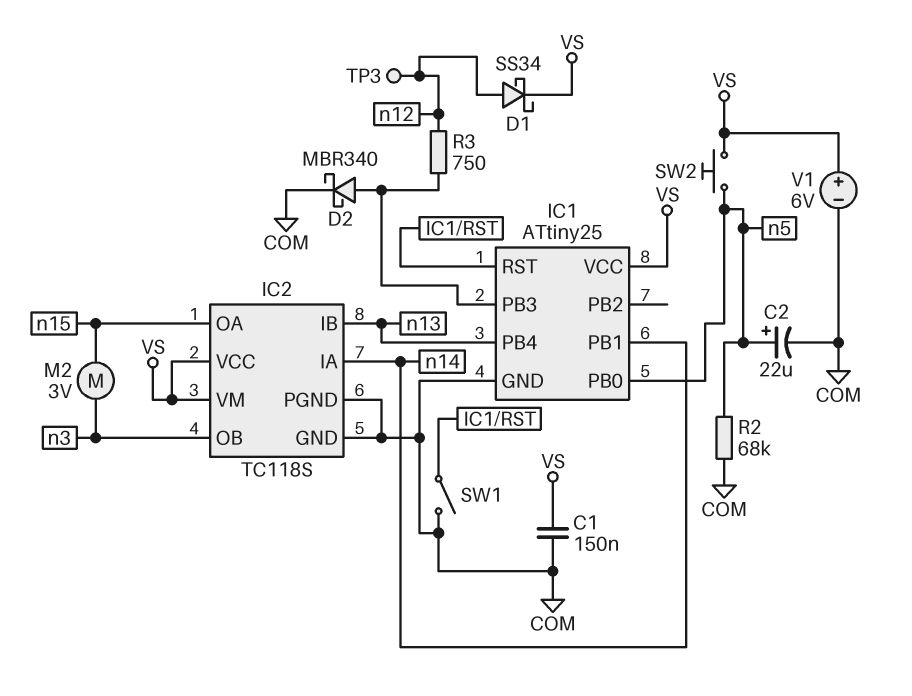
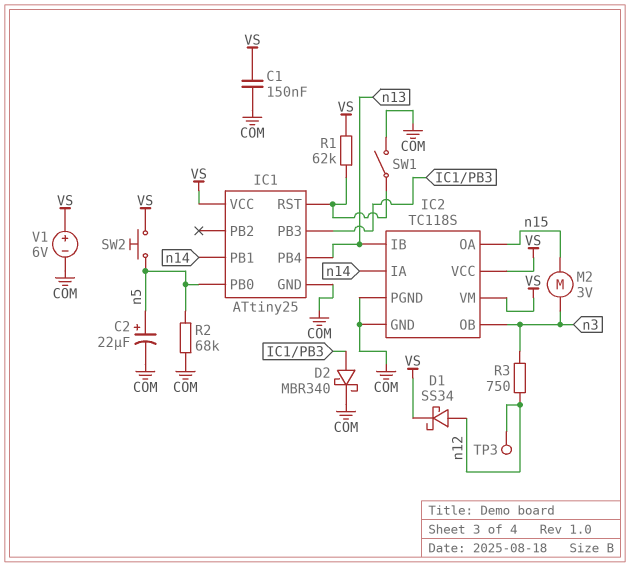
R1: none -> 62k (IC1/RST, VS)
R3: 750 (IC1/PB3, n12) -> 750 (n3, n12)

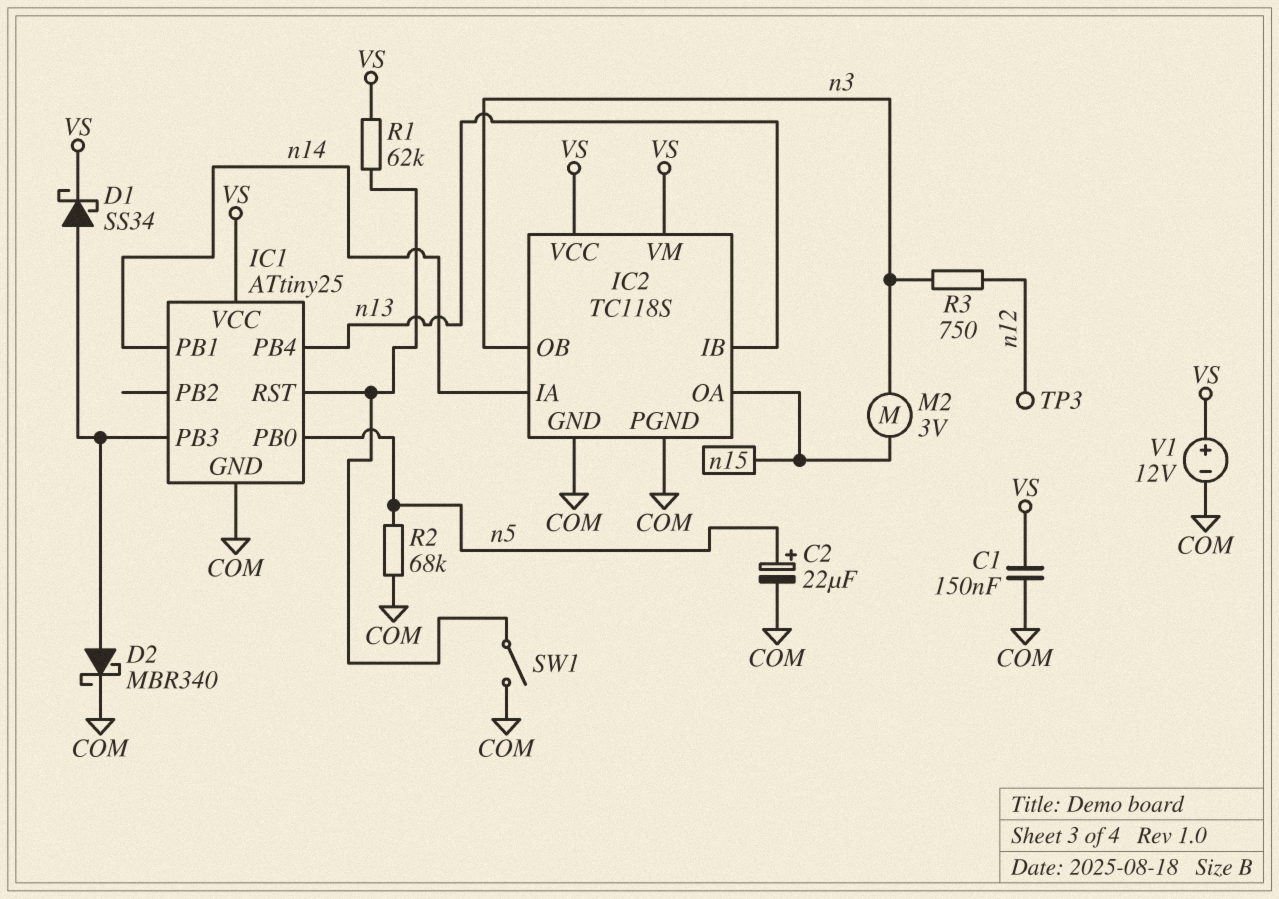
D1: schottky SS34 (A n12, K VS) -> schottky SS34 (A IC1/PB3, K VS)
SW2: button (VS, n5) -> none
V1: 6V (plus VS, minus COM) -> 12V (plus VS, minus COM)

